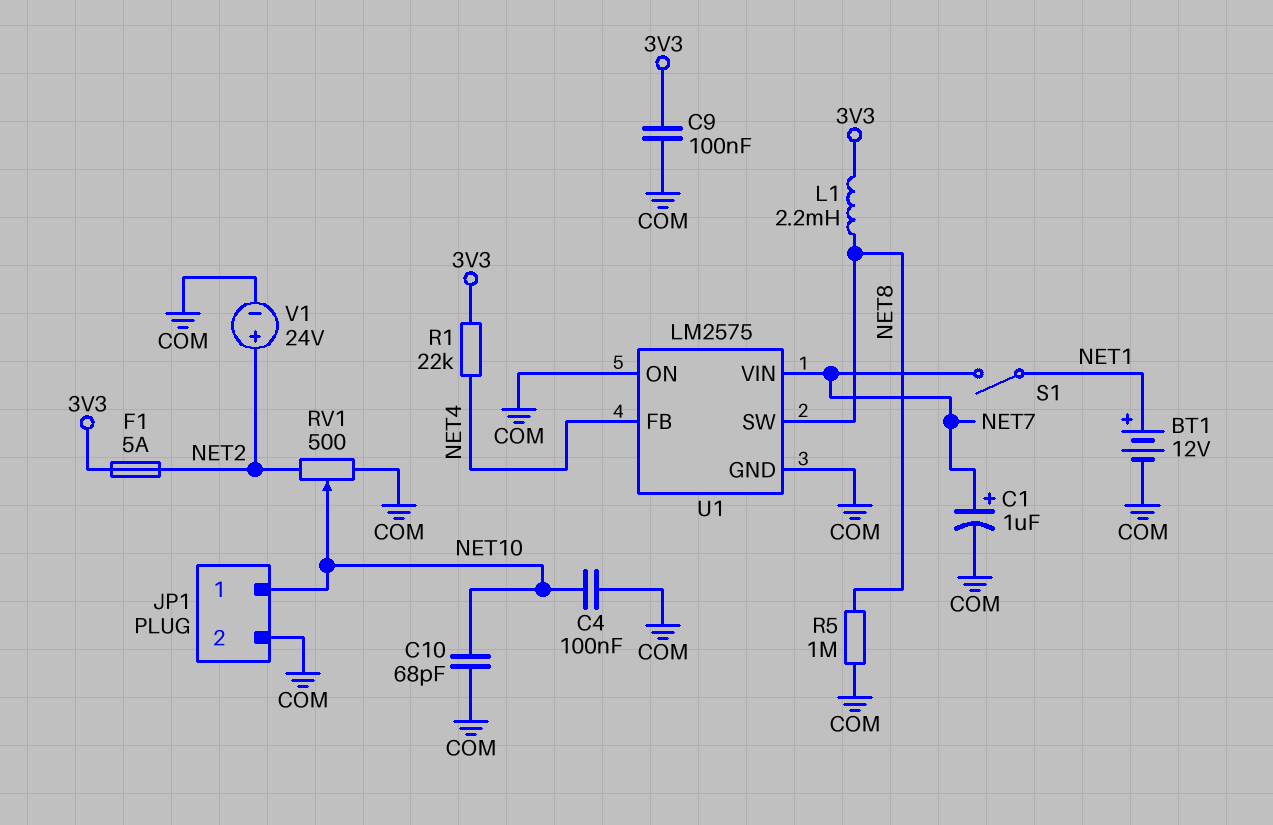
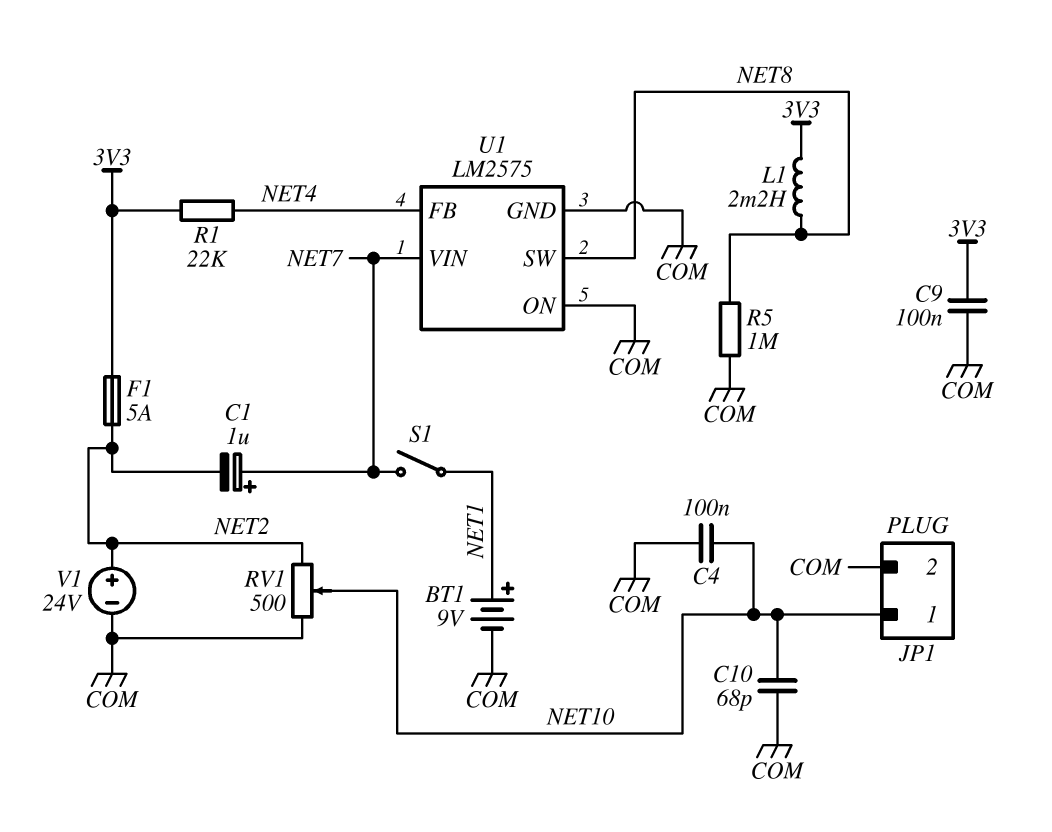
BT1: 12V (plus NET1, minus COM) -> 9V (plus NET1, minus COM)
C1: 1uF (plus NET7, minus COM) -> 1uF (plus NET7, minus NET2)

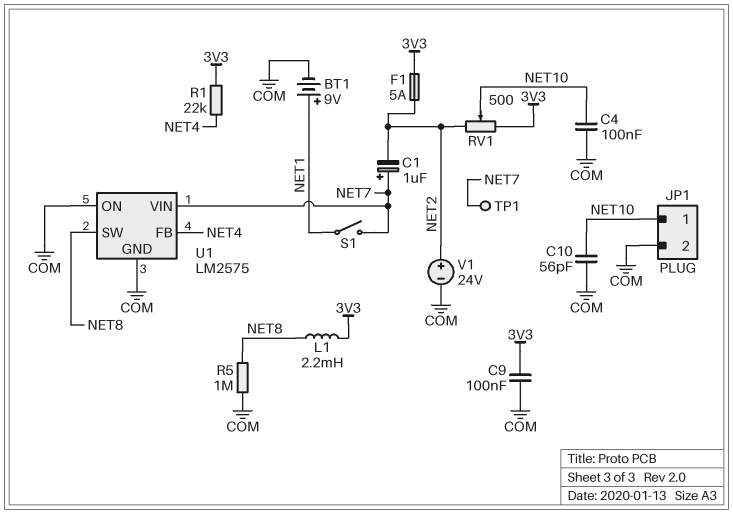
C10: 68pF (COM, NET10) -> 56pF (COM, NET10)
RV1: 500 (COM, NET2, wiper NET10) -> 500 (3V3, NET2, wiper NET10)
TP1: none -> test point (NET7)

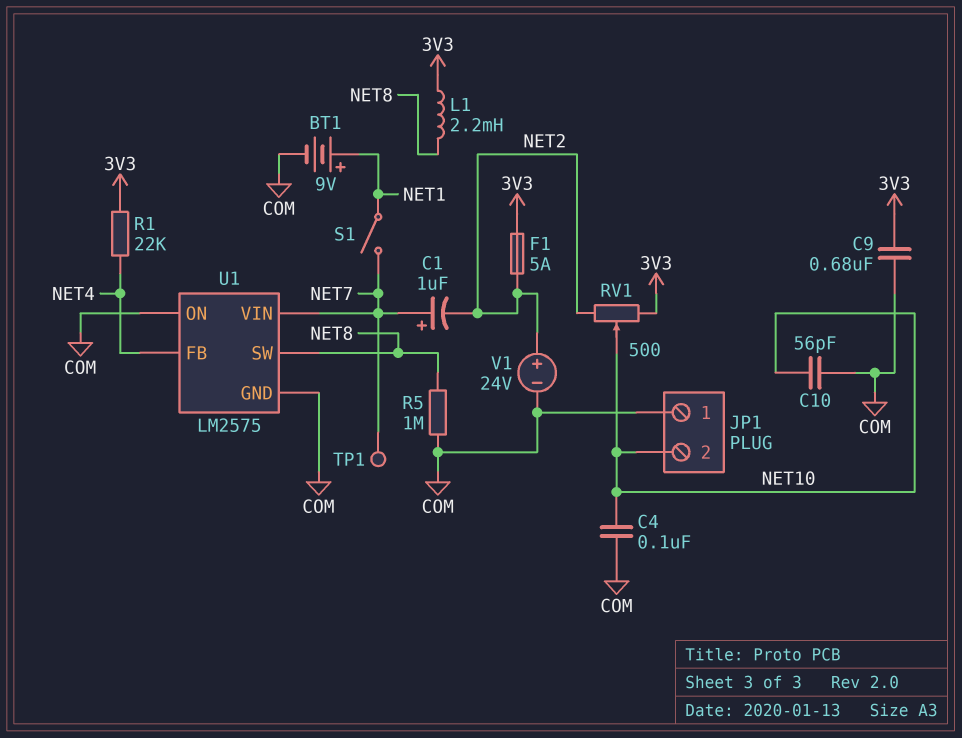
C9: 100nF (3V3, COM) -> 680nF (3V3, COM)
JP1 pin 1: NET10 -> COM
JP1 pin 2: COM -> NET10

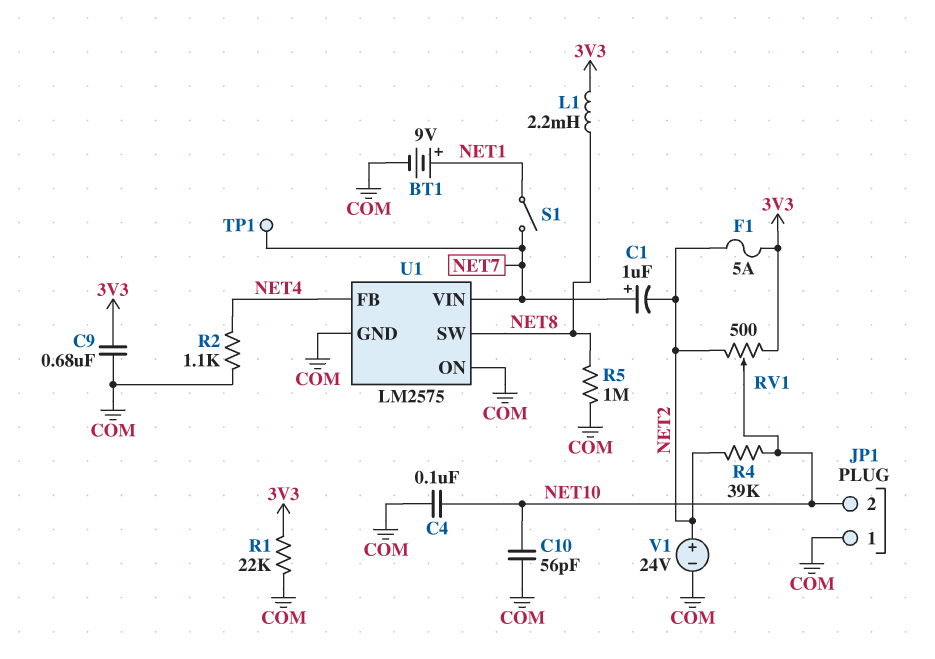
R1: 22k (3V3, NET4) -> 22k (3V3, COM)
R2: none -> 1.1k (COM, NET4)
R4: none -> 39k (NET2, NET10)

